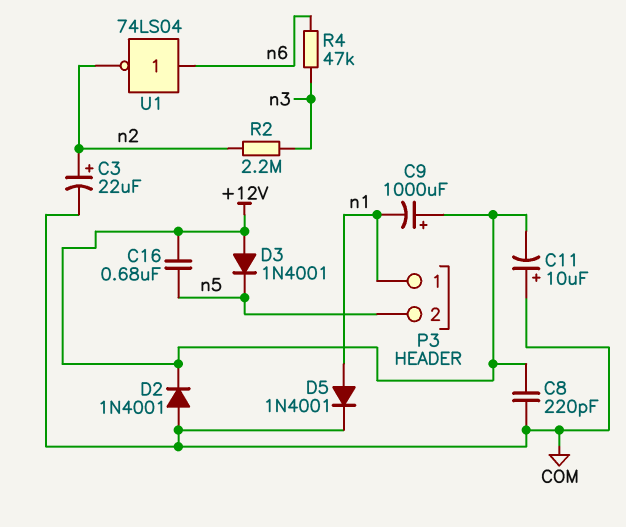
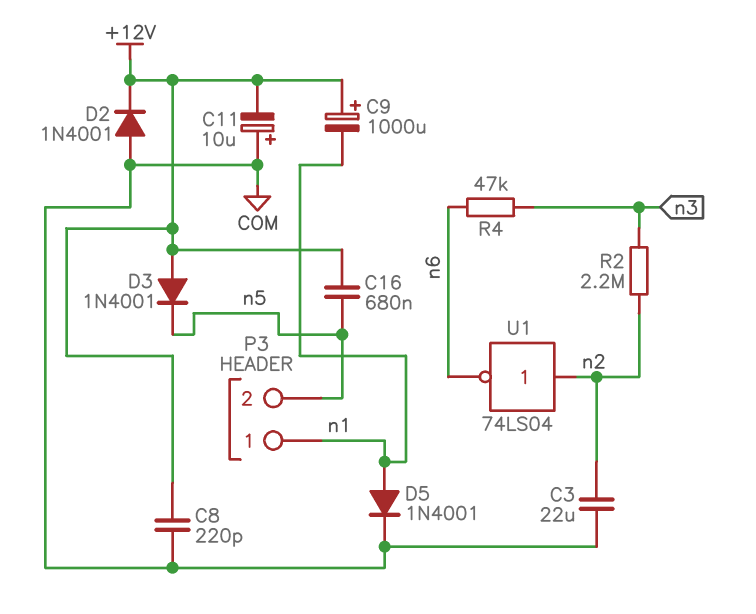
C3: 22uF (plus n2, minus COM) -> 22uF (COM, n2)
U1: NOT 74LS04 (in n6, out n2) -> NOT 74LS04 (in n2, out n6)

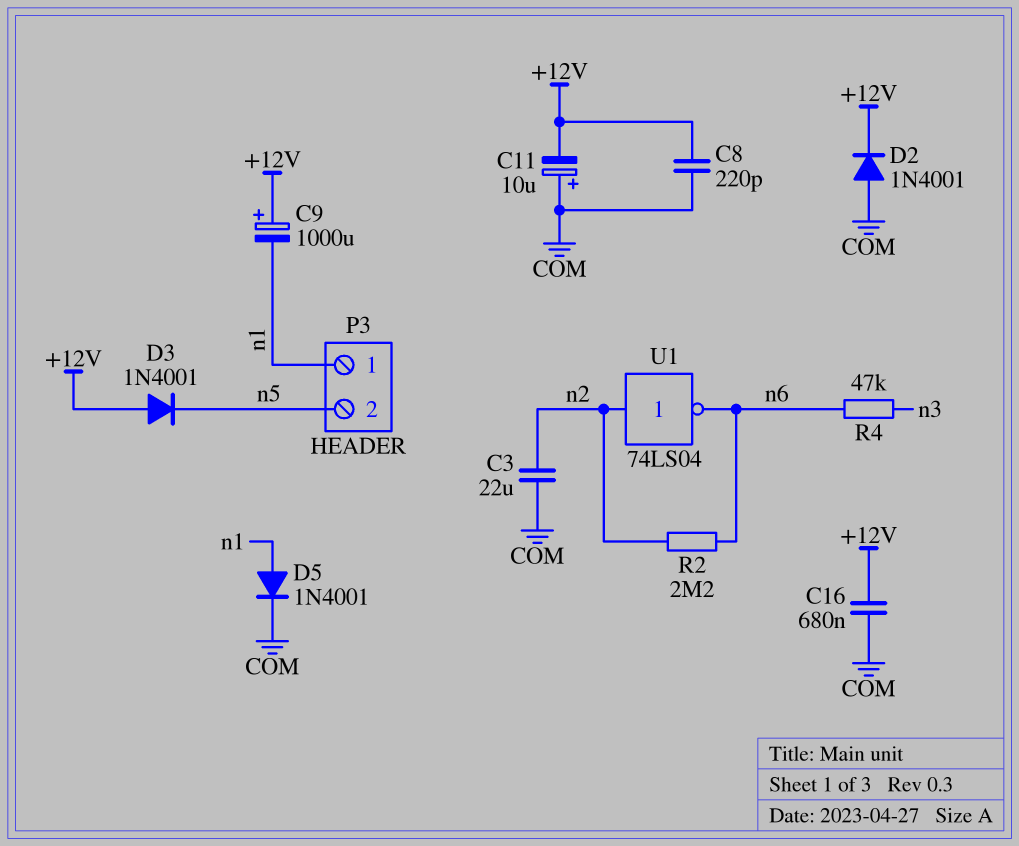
C16: 680nF (+12V, n5) -> 680nF (+12V, COM)
R2: 2.2M (n2, n3) -> 2.2M (n2, n6)

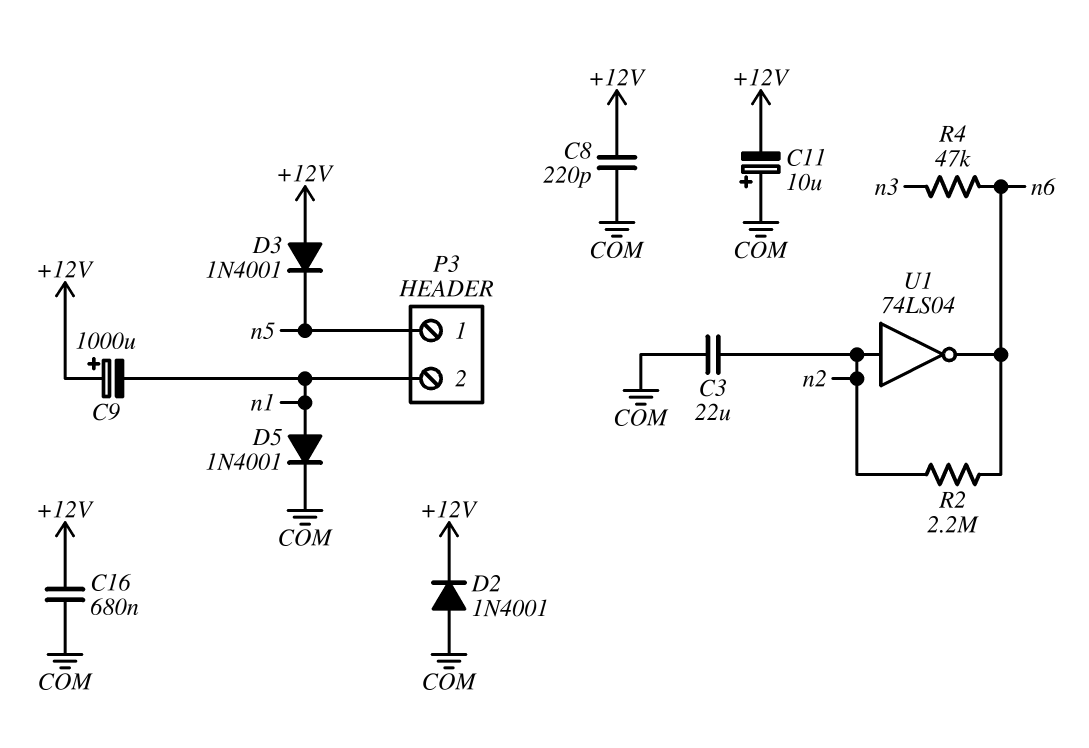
P3 pin 1: n1 -> n5
P3 pin 2: n5 -> n1

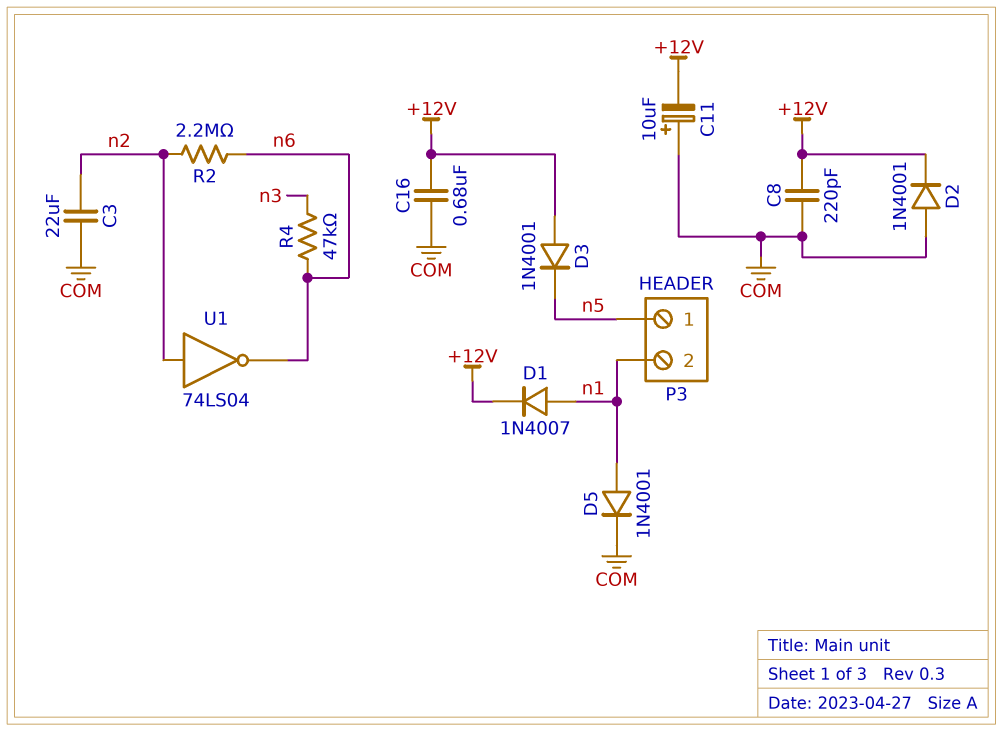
C9: 1000uF (plus +12V, minus n1) -> none
D1: none -> diode 1N4007 (A n1, K +12V)

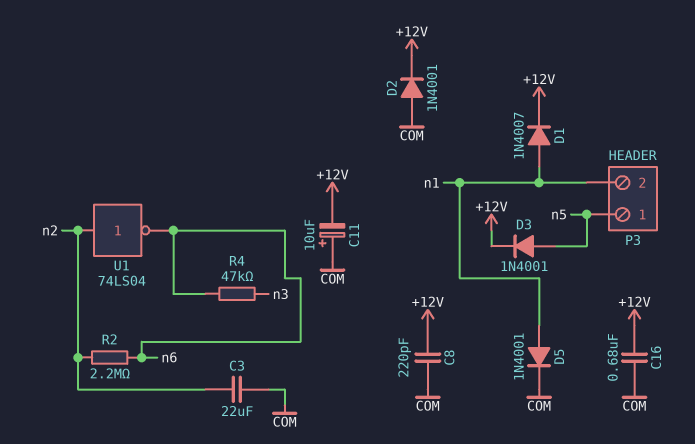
D3: diode 1N4001 (A +12V, K n5) -> diode 1N4001 (A n5, K +12V)

